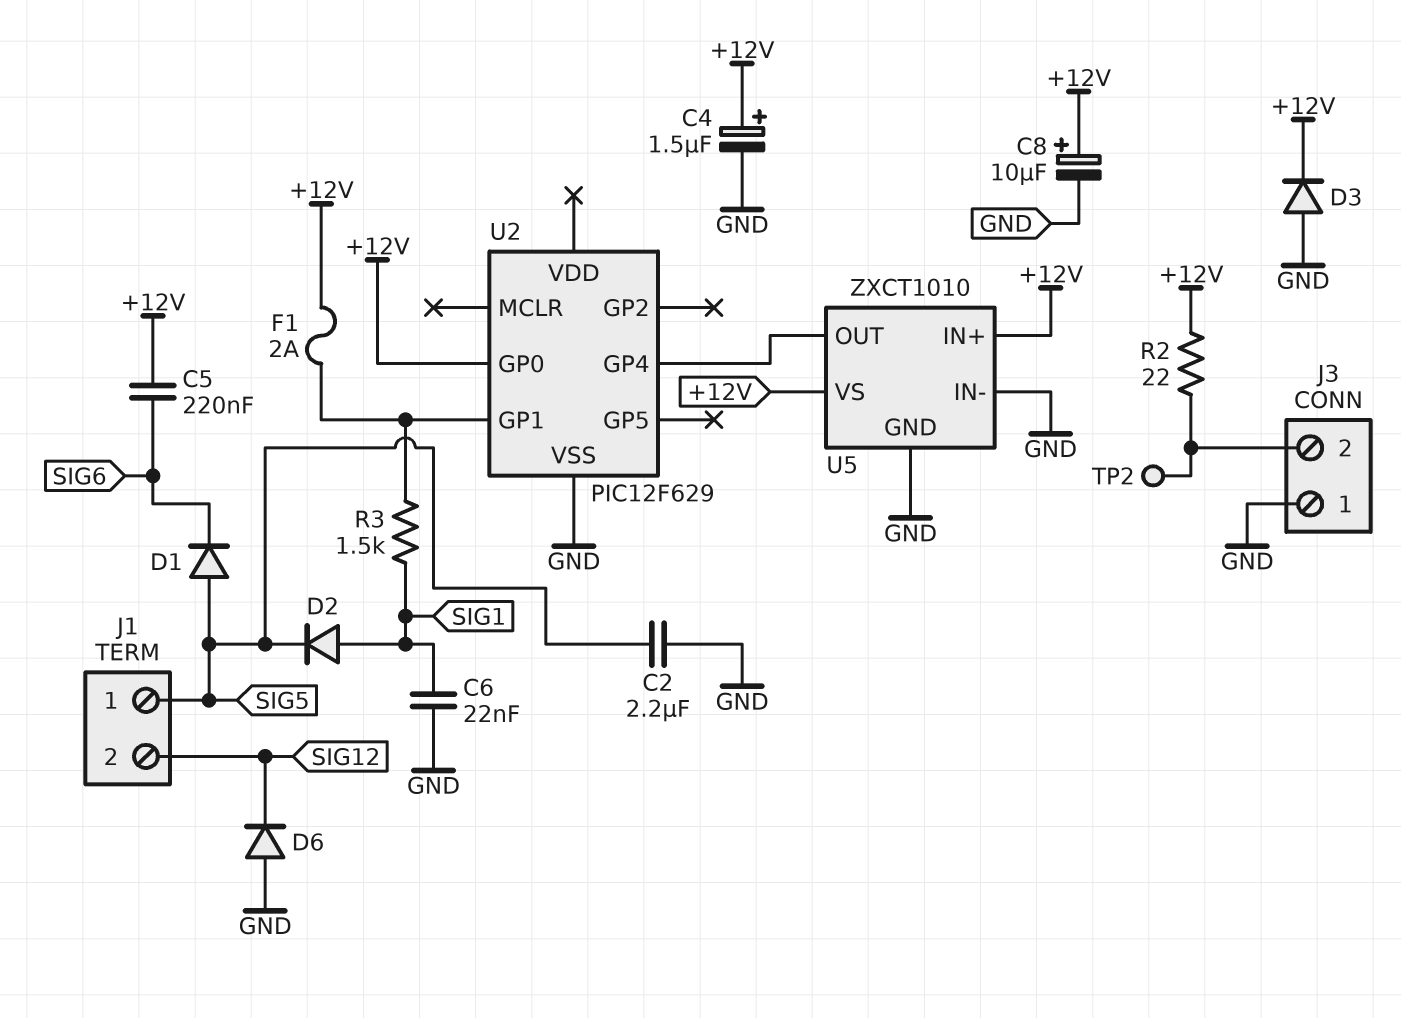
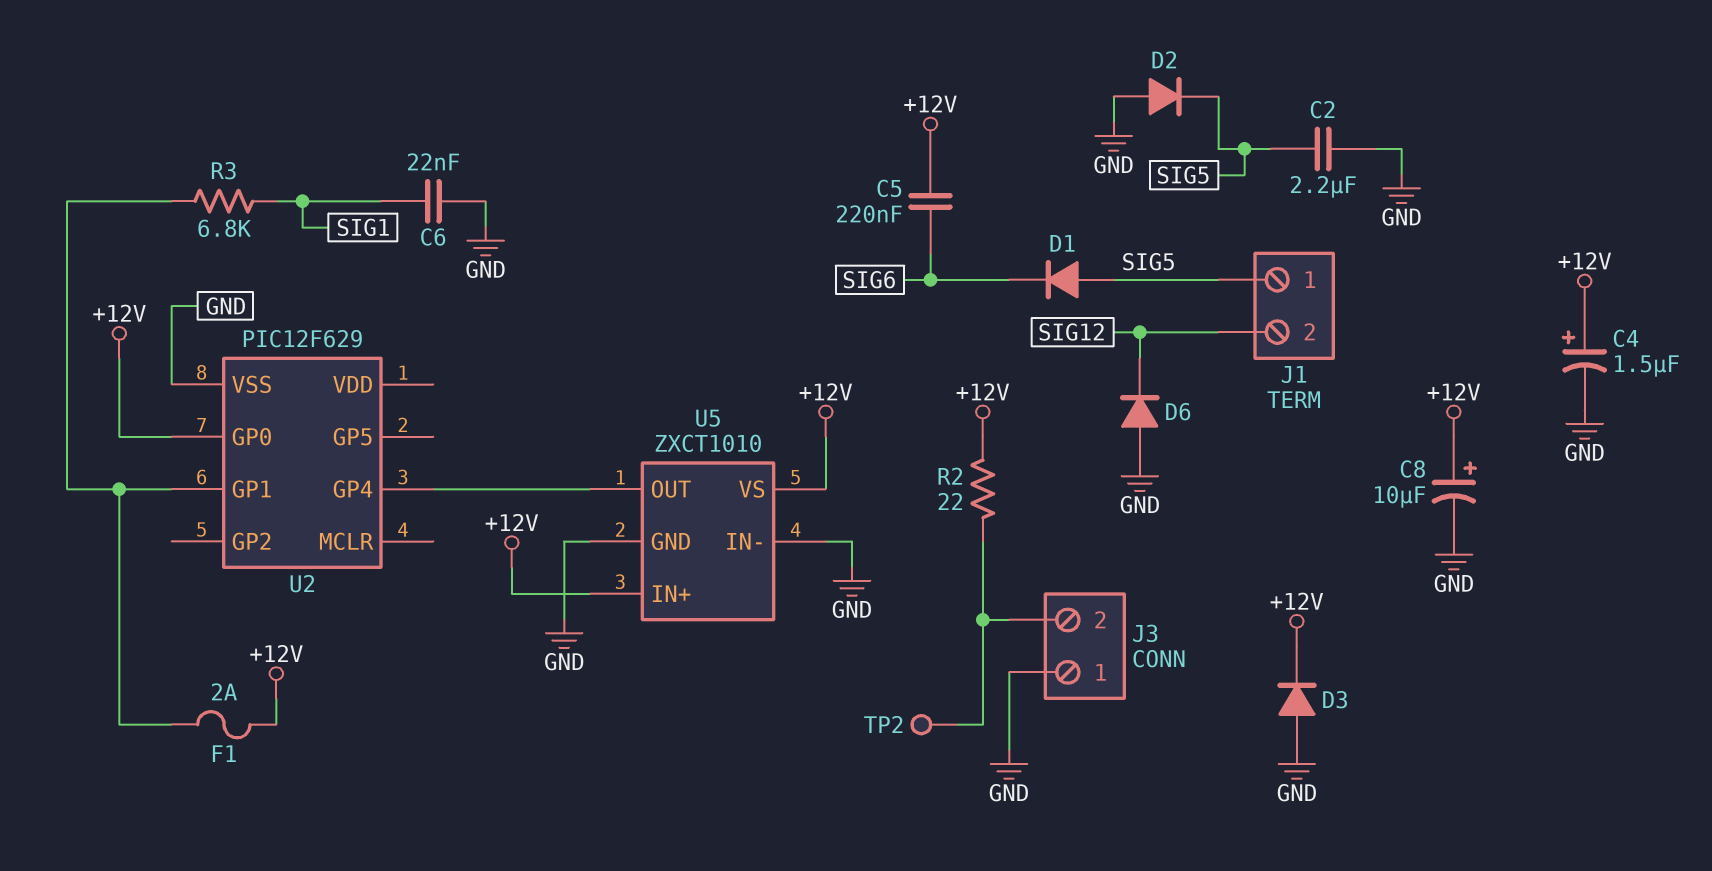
D2: diode (A SIG1, K SIG5) -> diode (A GND, K SIG5)
R3: 1.5k (SIG1, U2/GP1) -> 6.8k (SIG1, U2/GP1)

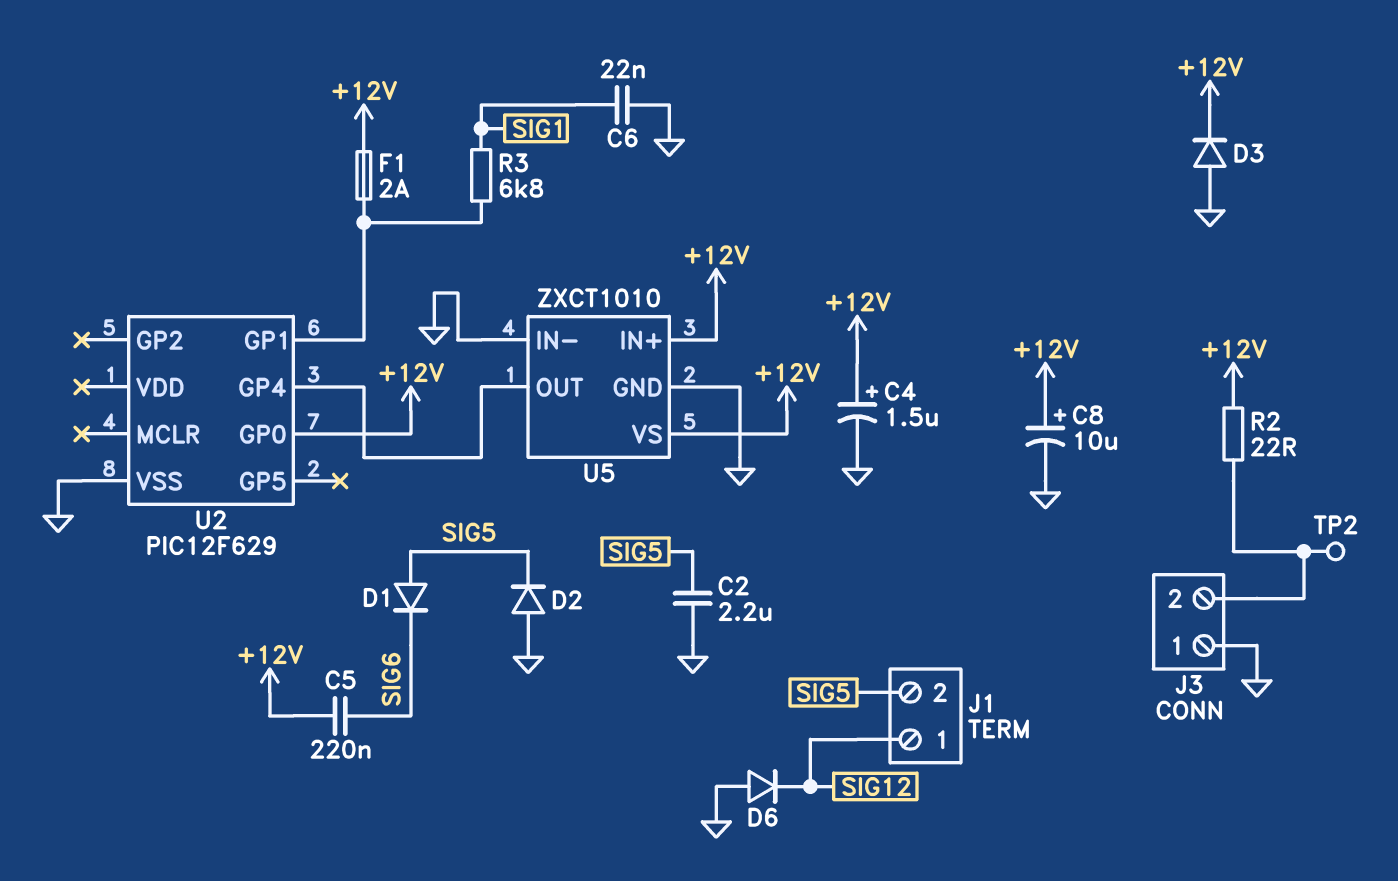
J1 pin 1: SIG5 -> SIG12
J1 pin 2: SIG12 -> SIG5

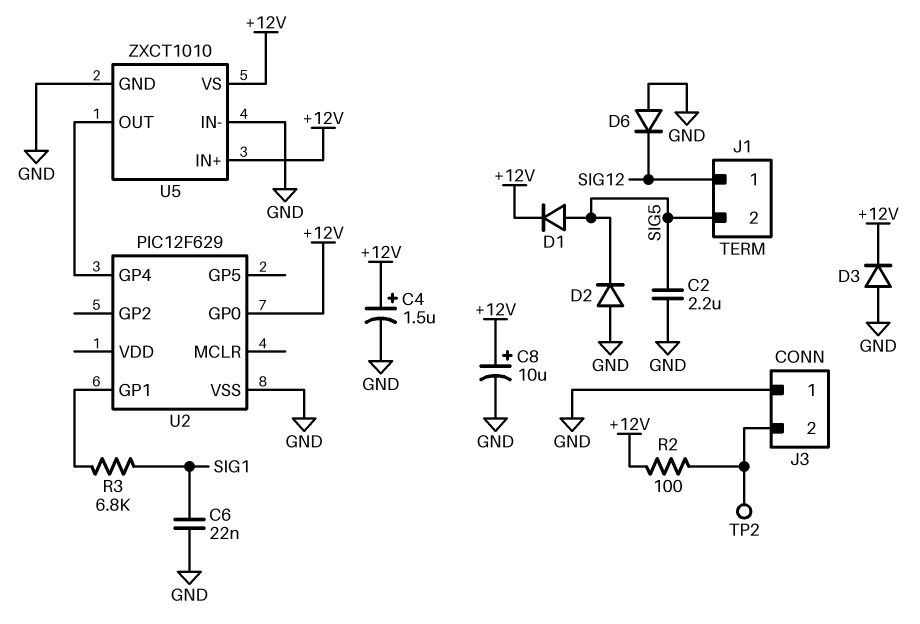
C5: 220nF (+12V, SIG6) -> none
D1: diode (A SIG5, K SIG6) -> diode (A SIG5, K +12V)
F1: 2A (+12V, U2/GP1) -> none
R2: 22 (+12V, J3/2) -> 100 (+12V, J3/2)

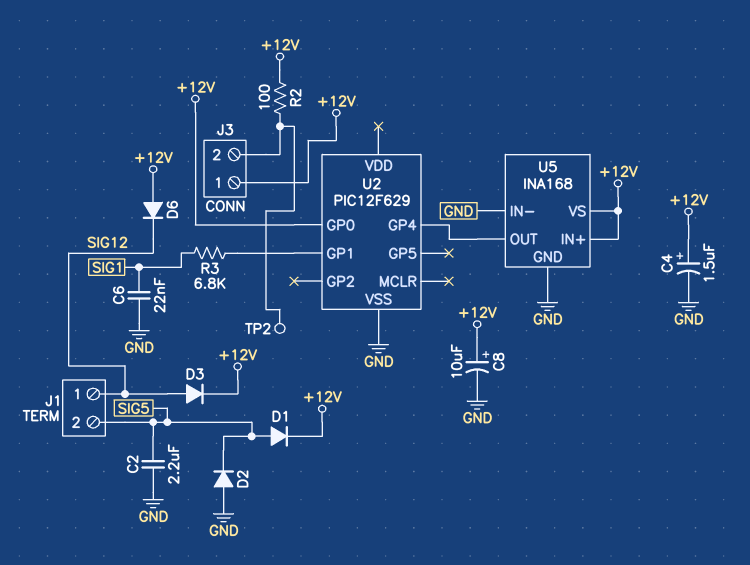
D3: diode (A GND, K +12V) -> diode (A SIG12, K +12V)
D6: diode (A GND, K SIG12) -> diode (A +12V, K SIG12)
J3 pin 1: GND -> +12V
U5: ZXCT1010 -> INA168

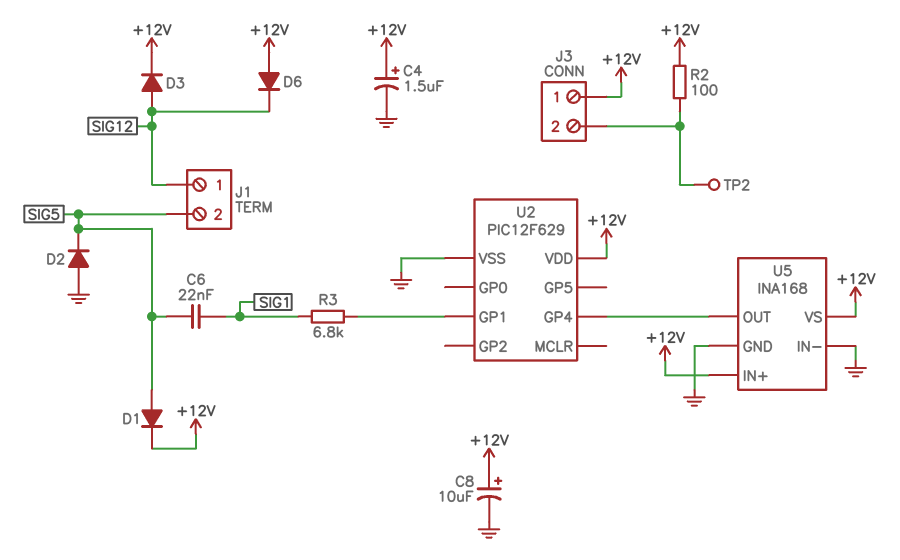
C2: 2.2uF (GND, SIG5) -> none
C6: 22nF (GND, SIG1) -> 22nF (SIG1, SIG5)
U2 pin GP0: +12V -> none
U2 pin VDD: none -> +12V

